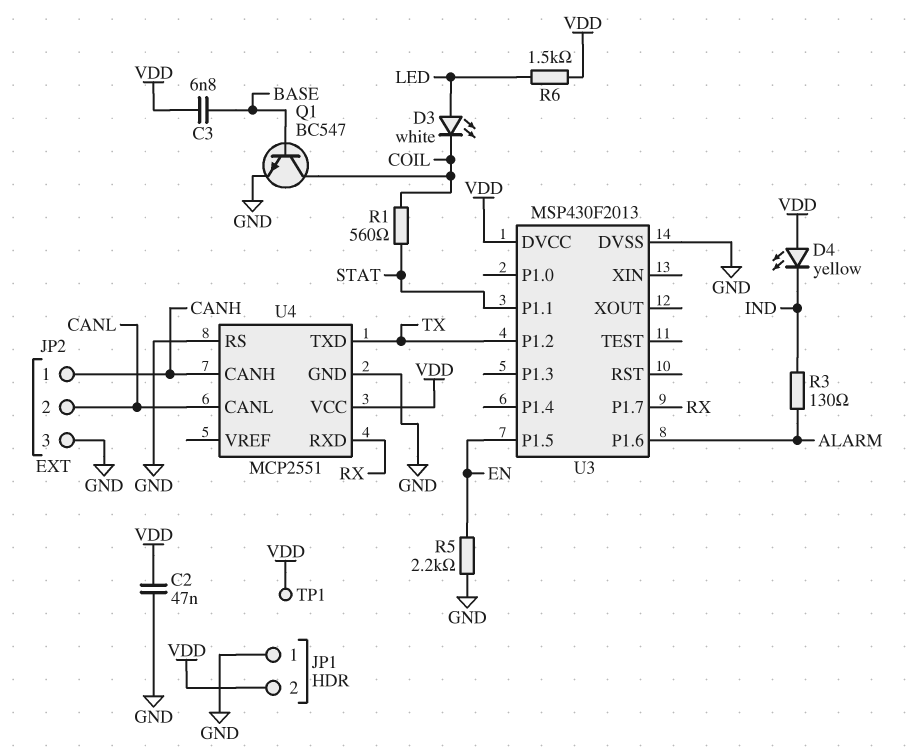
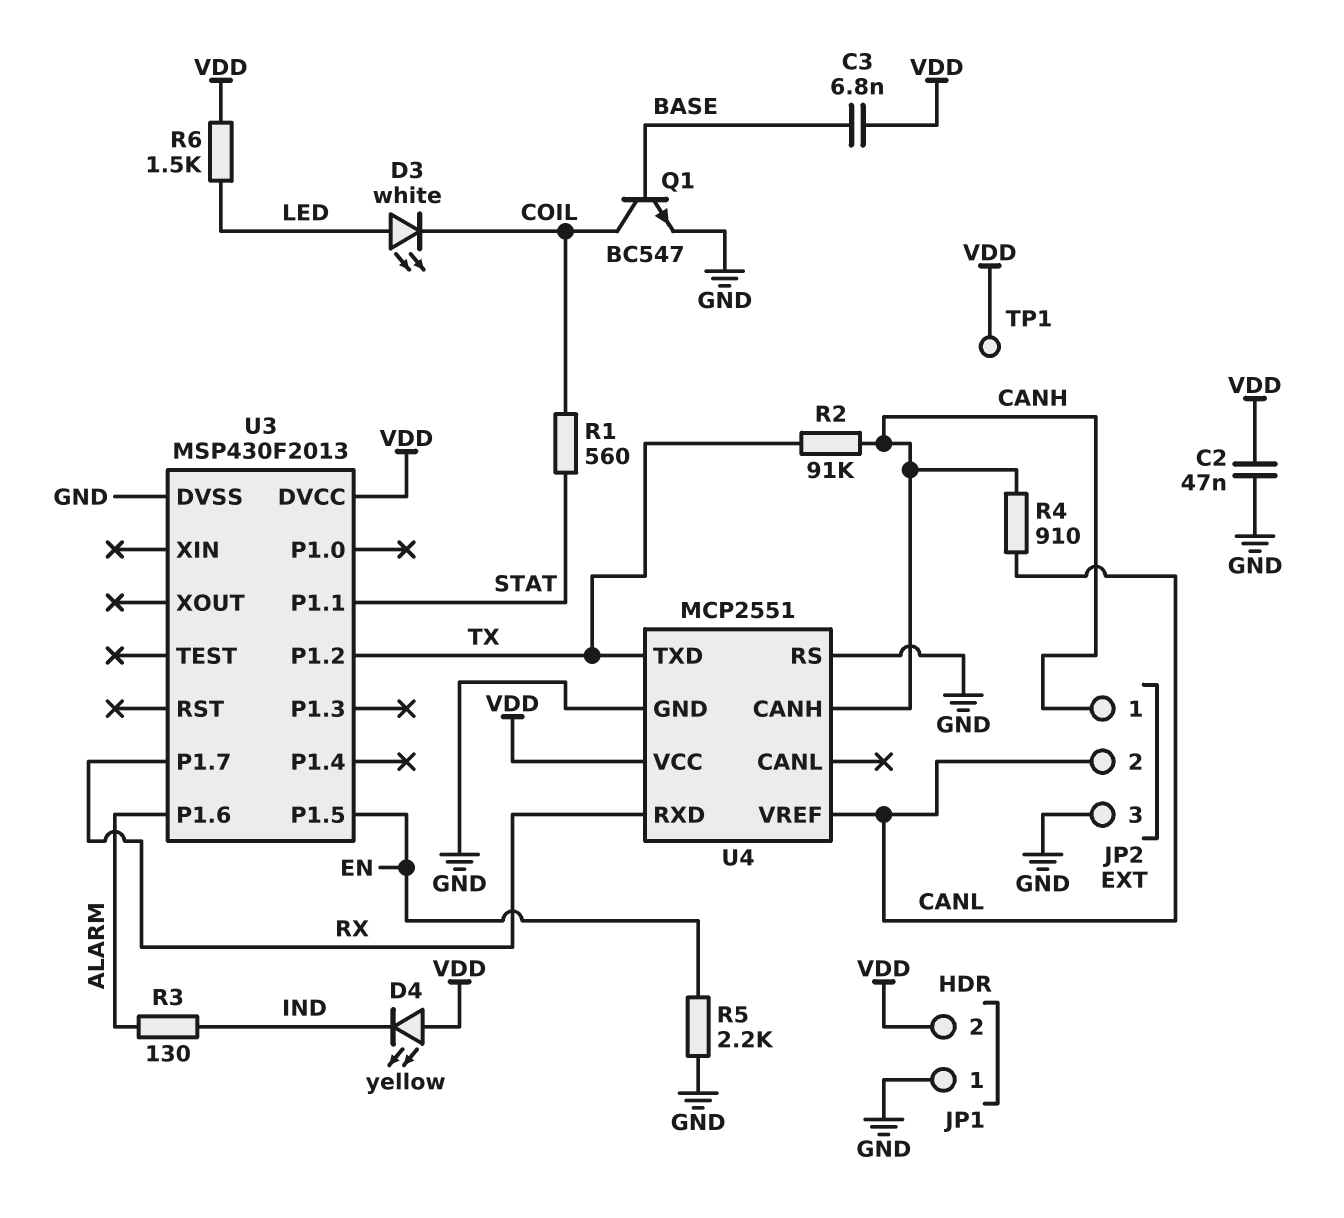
R2: none -> 91k (CANH, TX)
R4: none -> 910 (CANH, CANL)
U4 pin CANL: CANL -> none
U4 pin VREF: none -> CANL

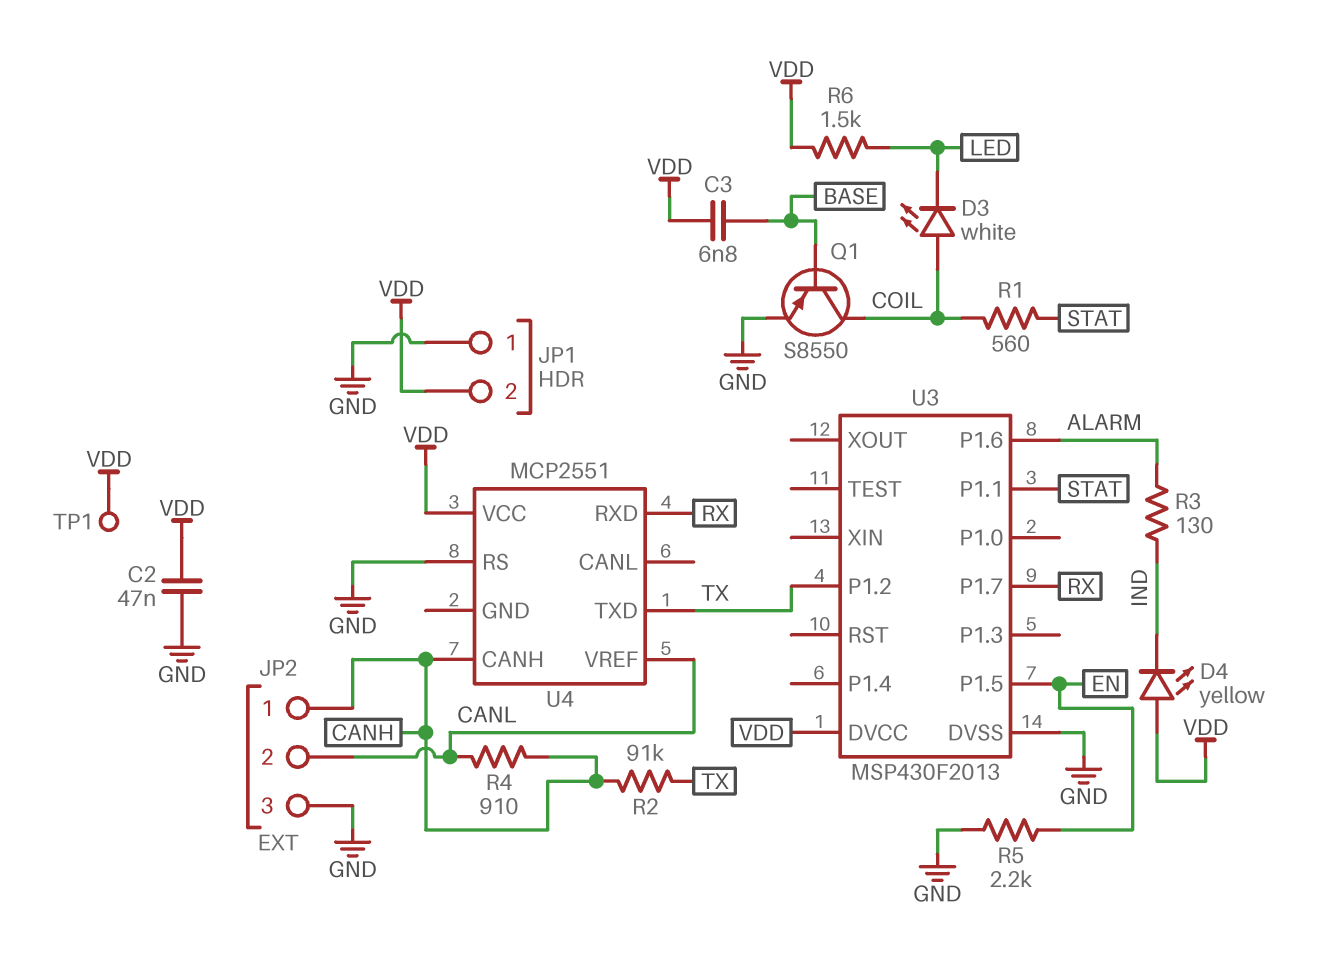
D3: LED white (A LED, K COIL) -> LED white (A COIL, K LED)
Q1: NPN BC547 (B BASE, C COIL, E GND) -> PNP S8550 (B BASE, C COIL, E GND)
U4 pin GND: GND -> none

